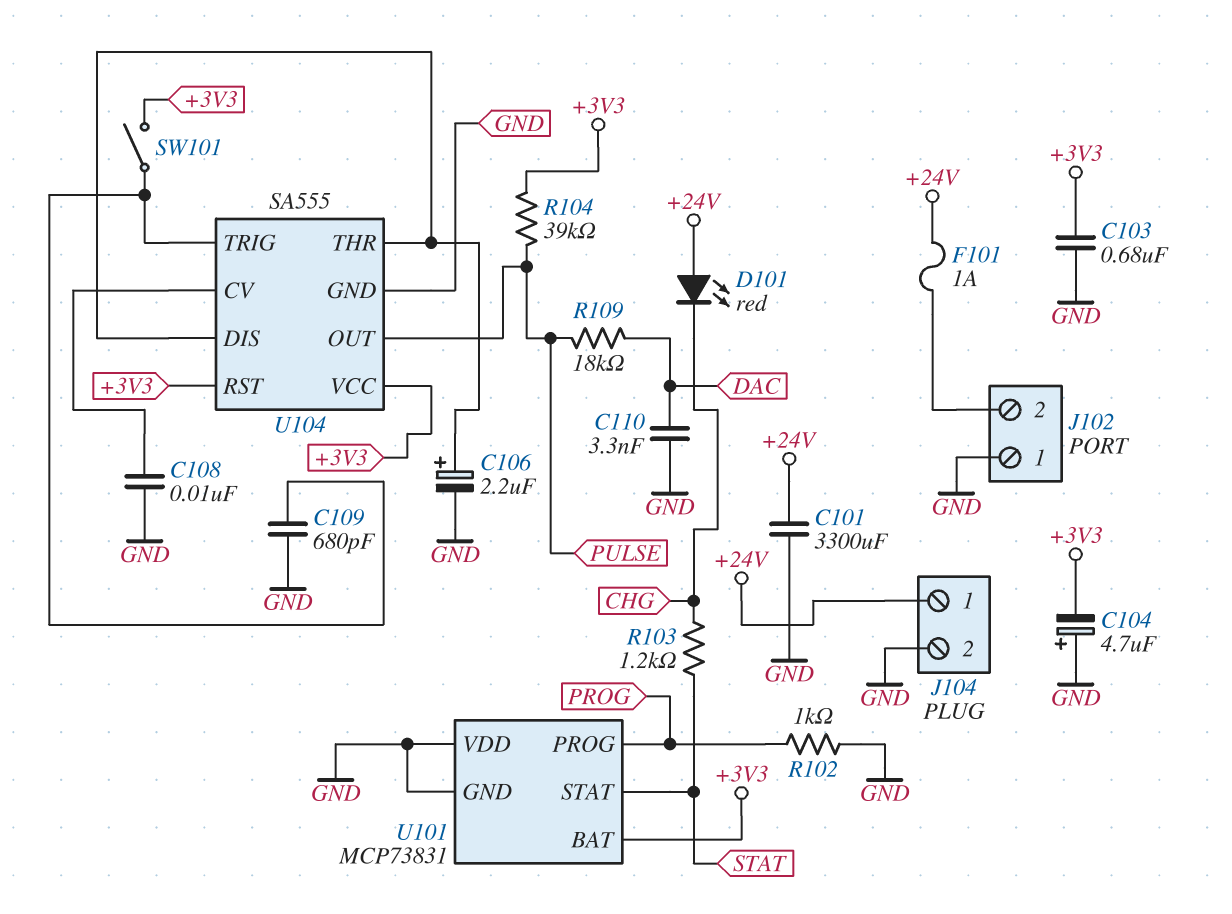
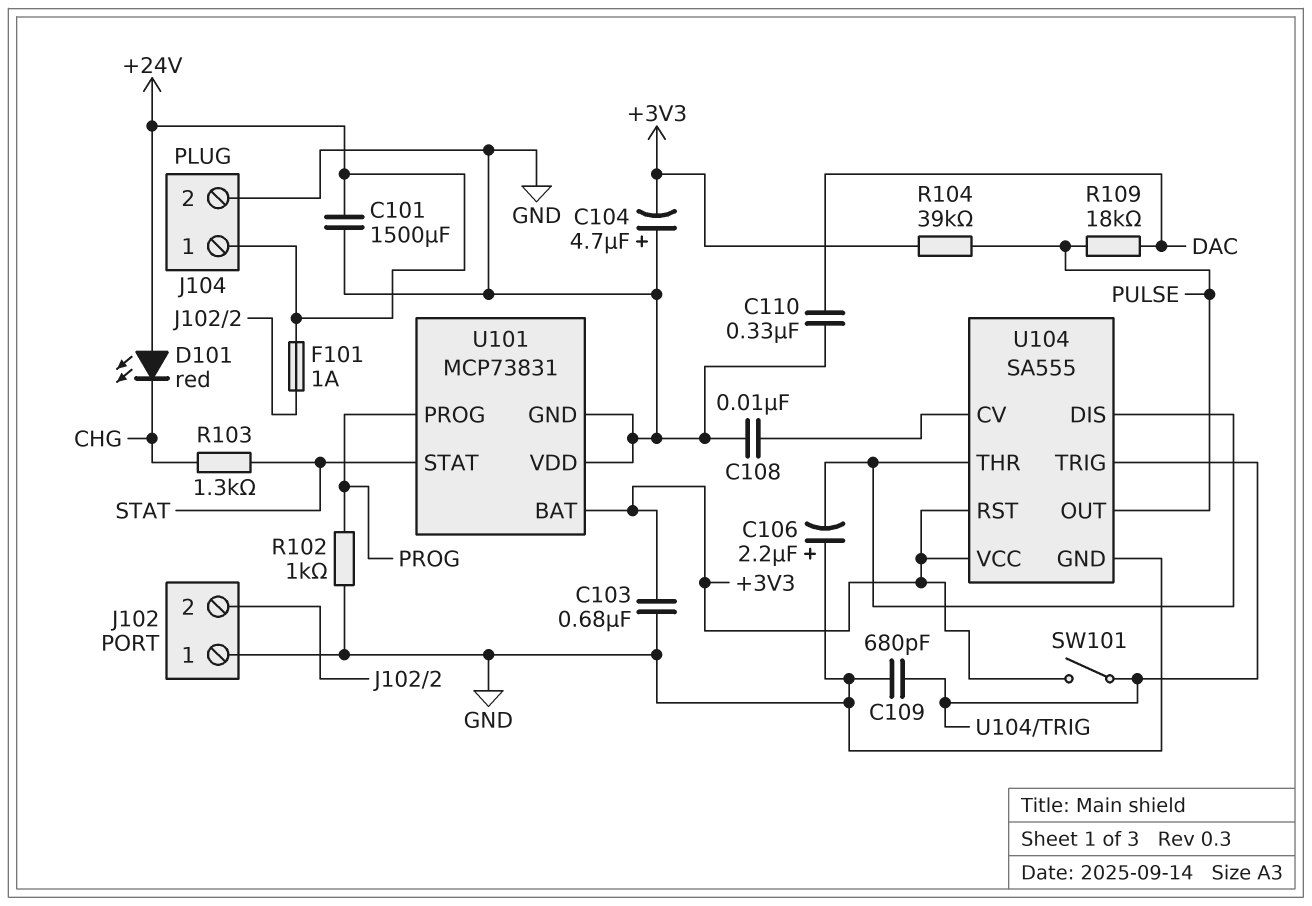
C101: 3300uF (+24V, GND) -> 1500uF (+24V, GND)
C106: 2.2uF (plus U104/DIS, minus GND) -> 2.2uF (plus GND, minus U104/DIS)
C110: 3.3nF (DAC, GND) -> 330nF (DAC, GND)
R103: 1.2k (CHG, STAT) -> 1.3k (CHG, STAT)

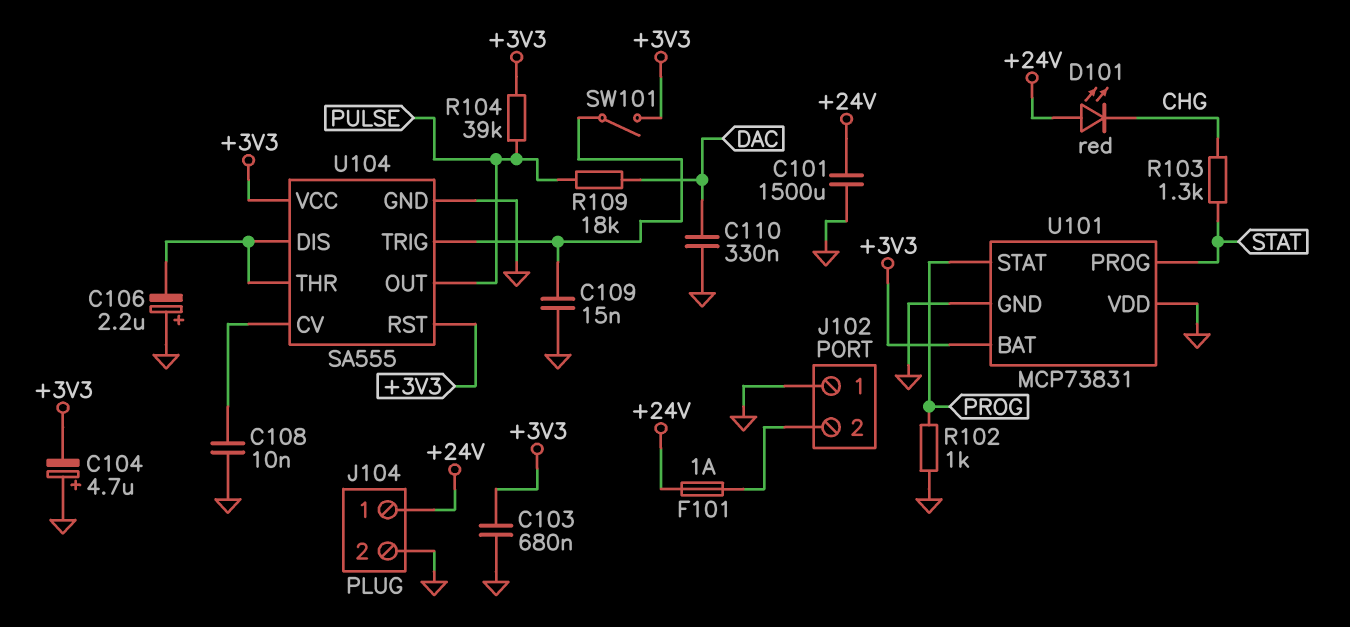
C109: 680pF (GND, U104/TRIG) -> 15nF (GND, U104/TRIG)
U101 pin PROG: PROG -> STAT
U101 pin STAT: STAT -> PROG

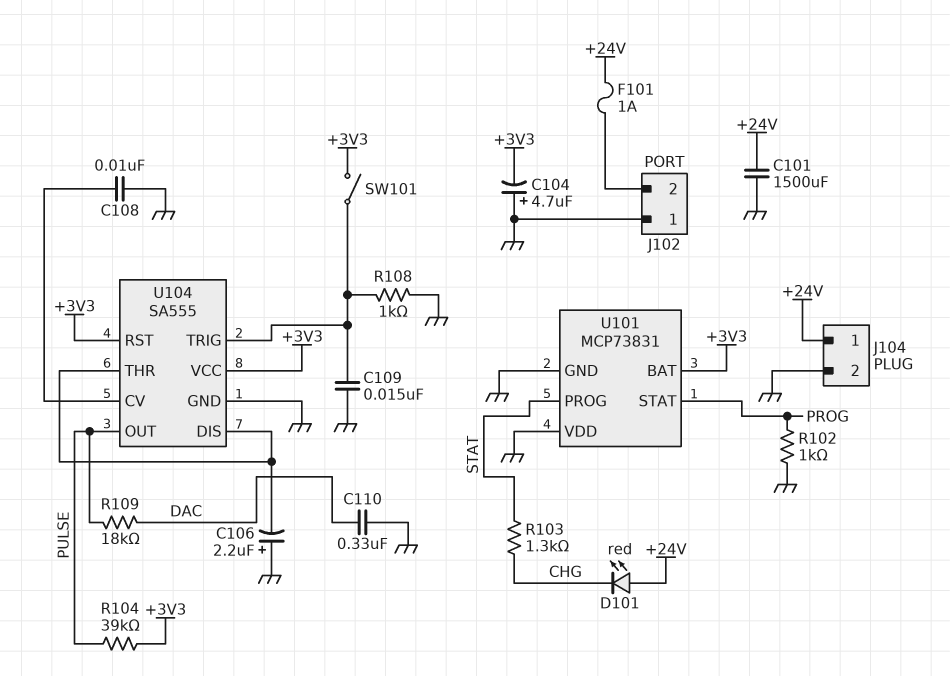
C103: 680nF (+3V3, GND) -> none
R108: none -> 1k (GND, U104/TRIG)

